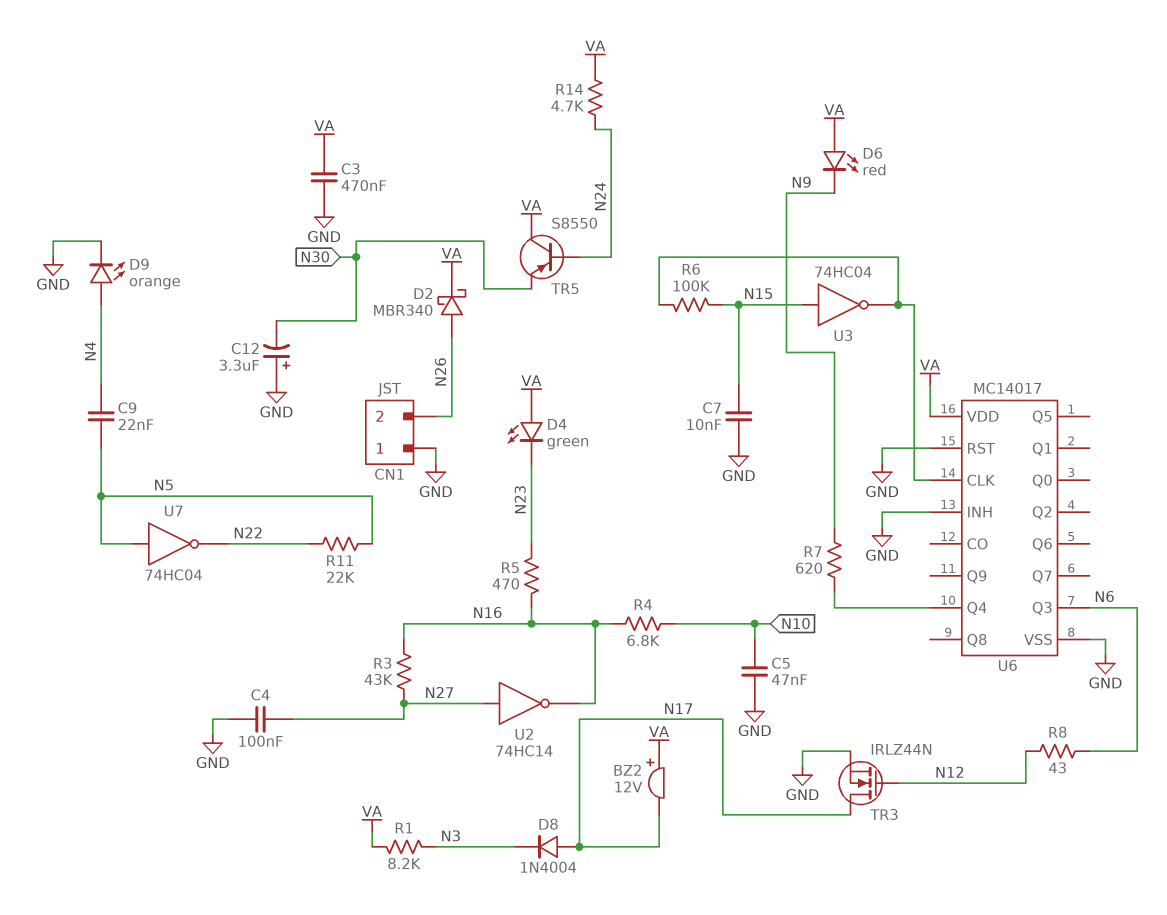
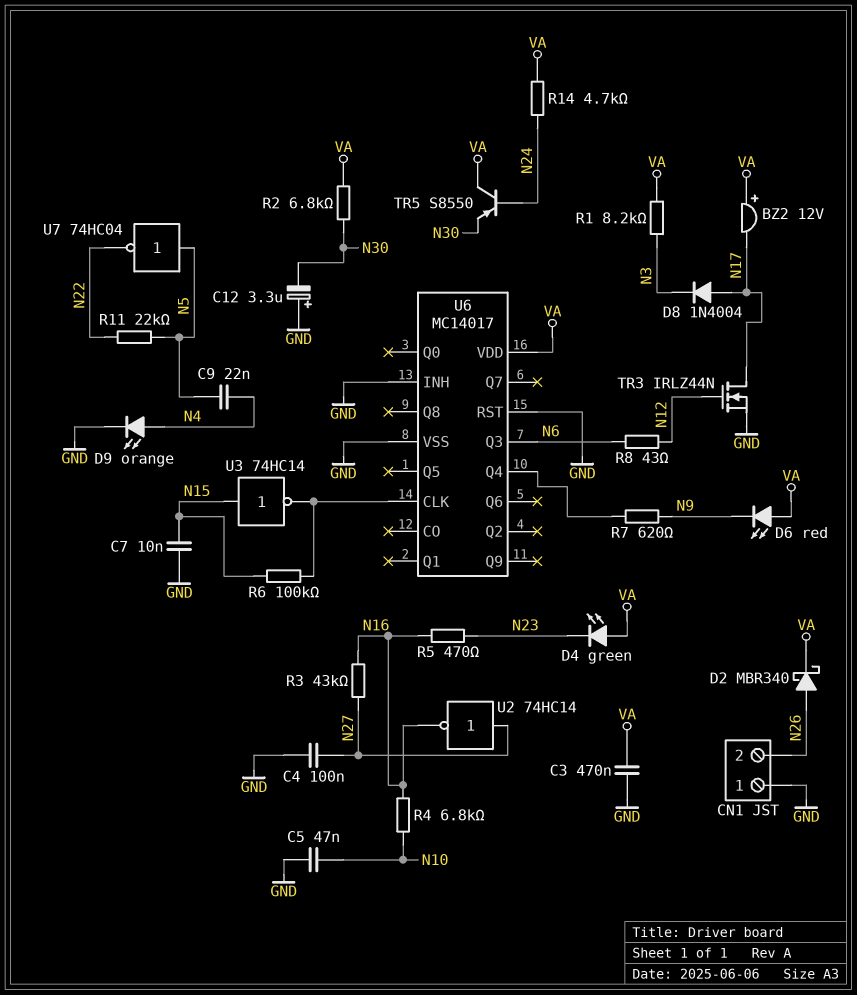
R2: none -> 6.8k (N30, VA)
U3: NOT 74HC04 (in N15, out U6/CLK) -> NOT 74HC14 (in N15, out U6/CLK)

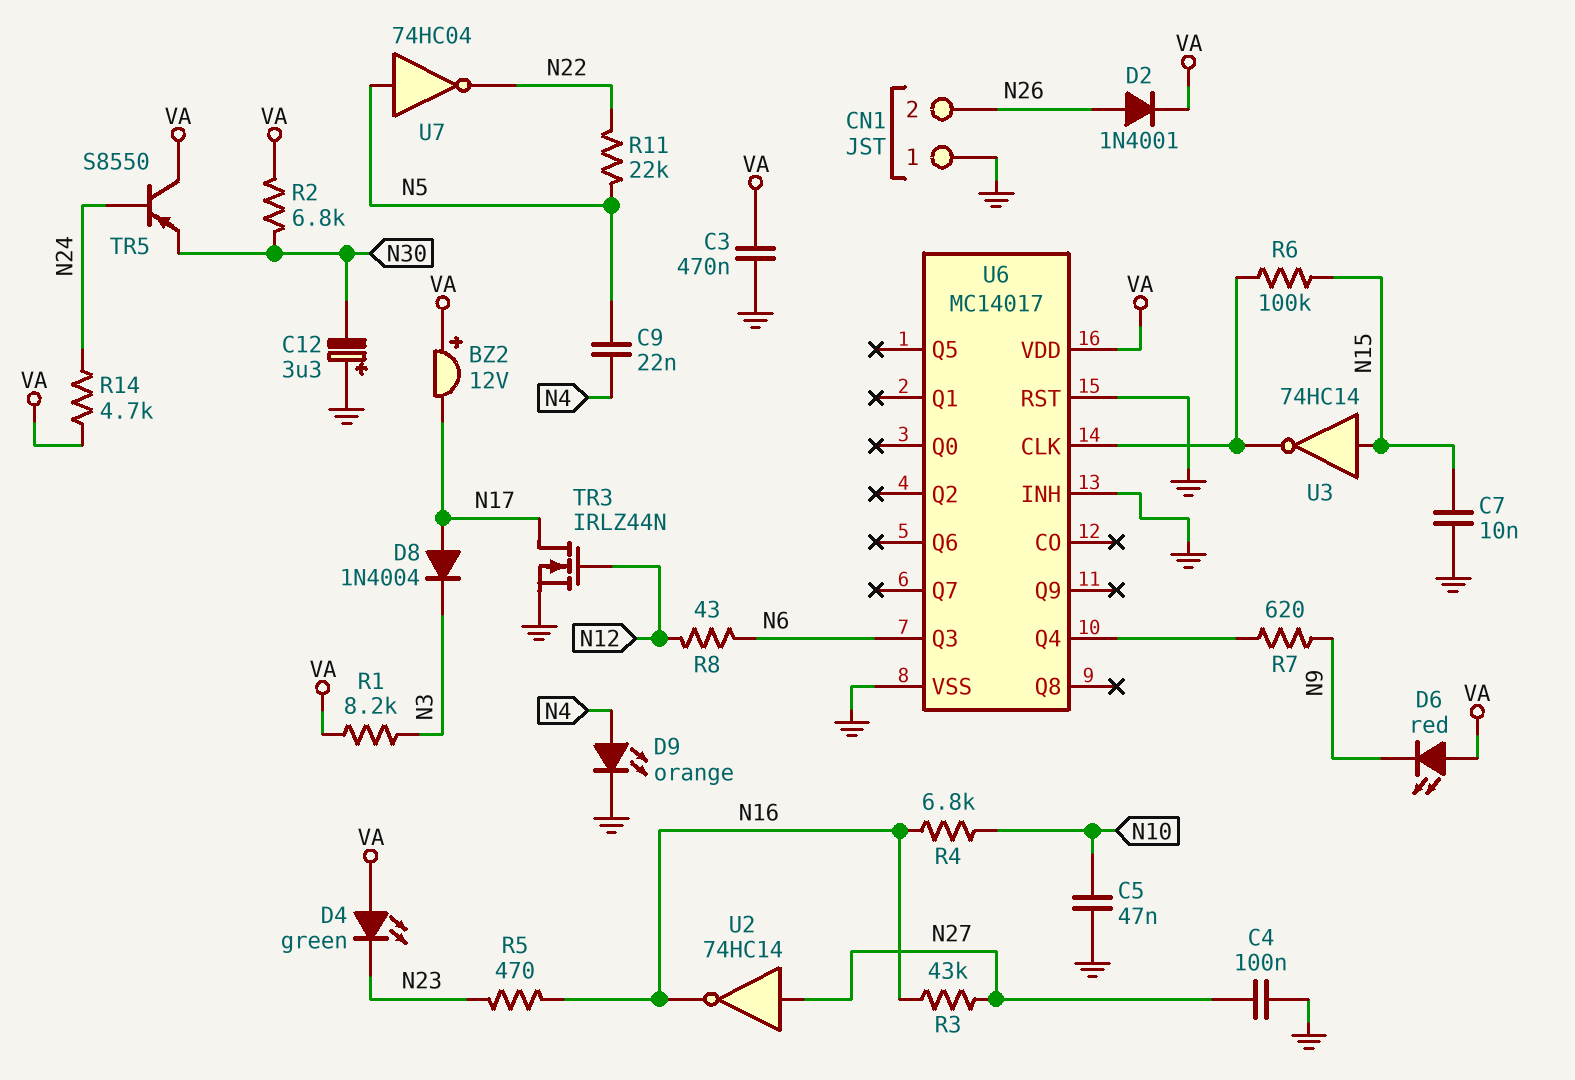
D2: schottky MBR340 (A N26, K VA) -> diode 1N4001 (A N26, K VA)

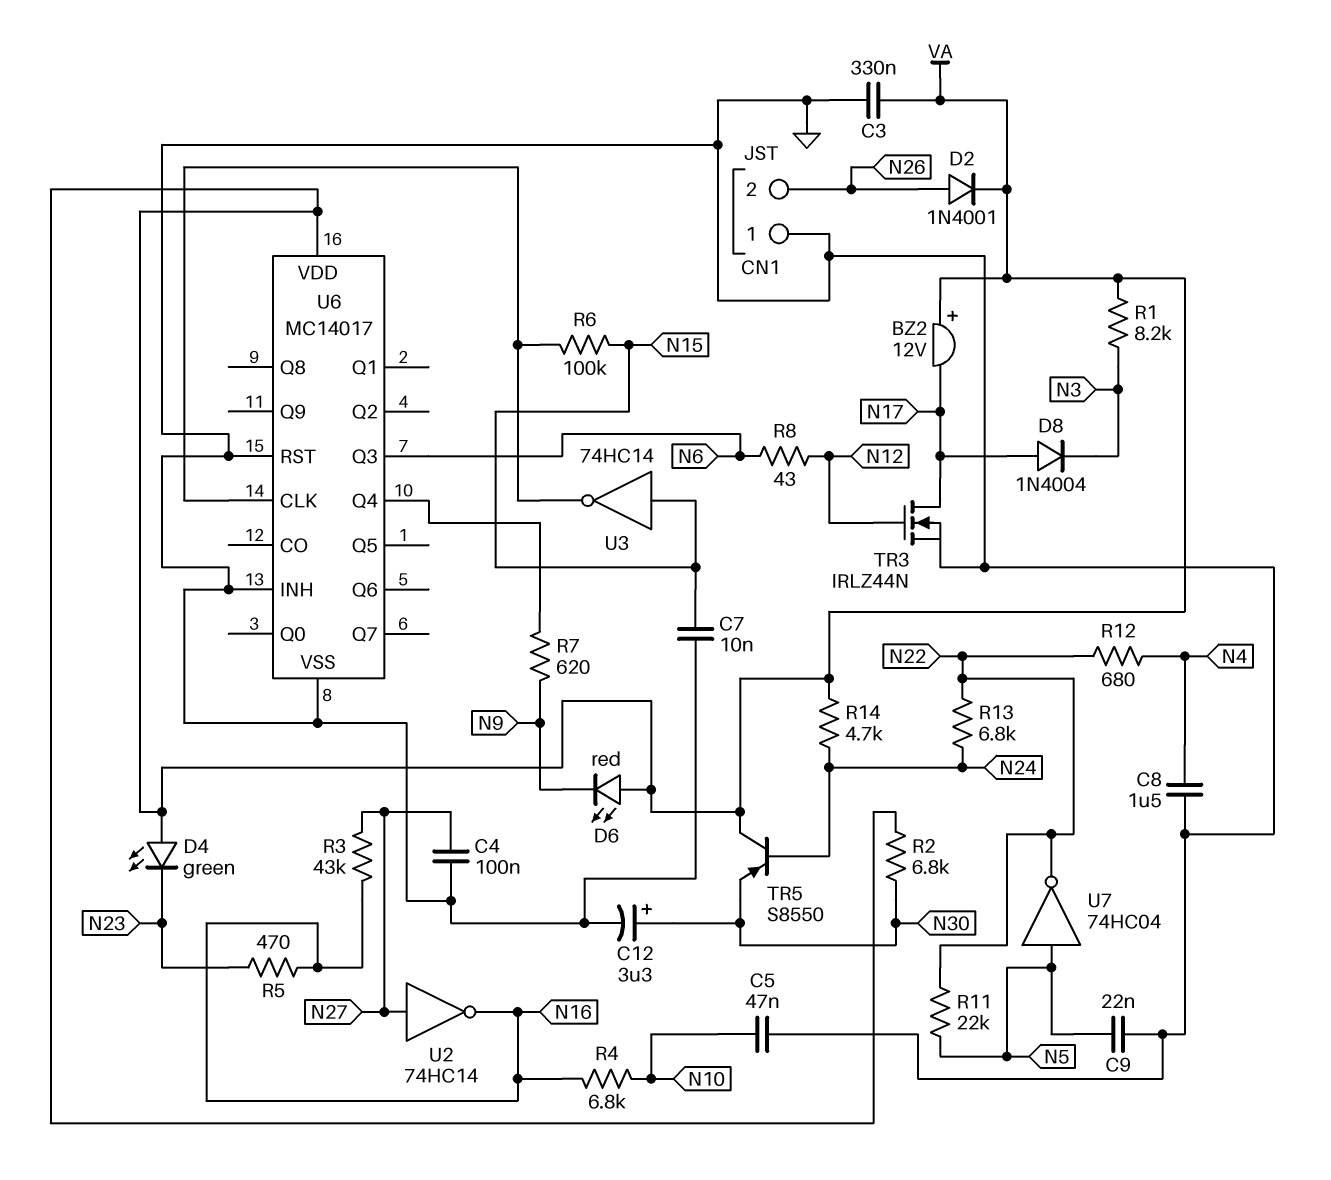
C3: 470nF (GND, VA) -> 330nF (GND, VA)
C8: none -> 1.5uF (GND, N4)
C9: 22nF (N4, N5) -> 22nF (GND, N5)
C12: 3.3uF (plus GND, minus N30) -> 3.3uF (plus N30, minus GND)
D9: LED orange (A N4, K GND) -> none
R12: none -> 680 (N4, N22)
R13: none -> 6.8k (N22, N24)

